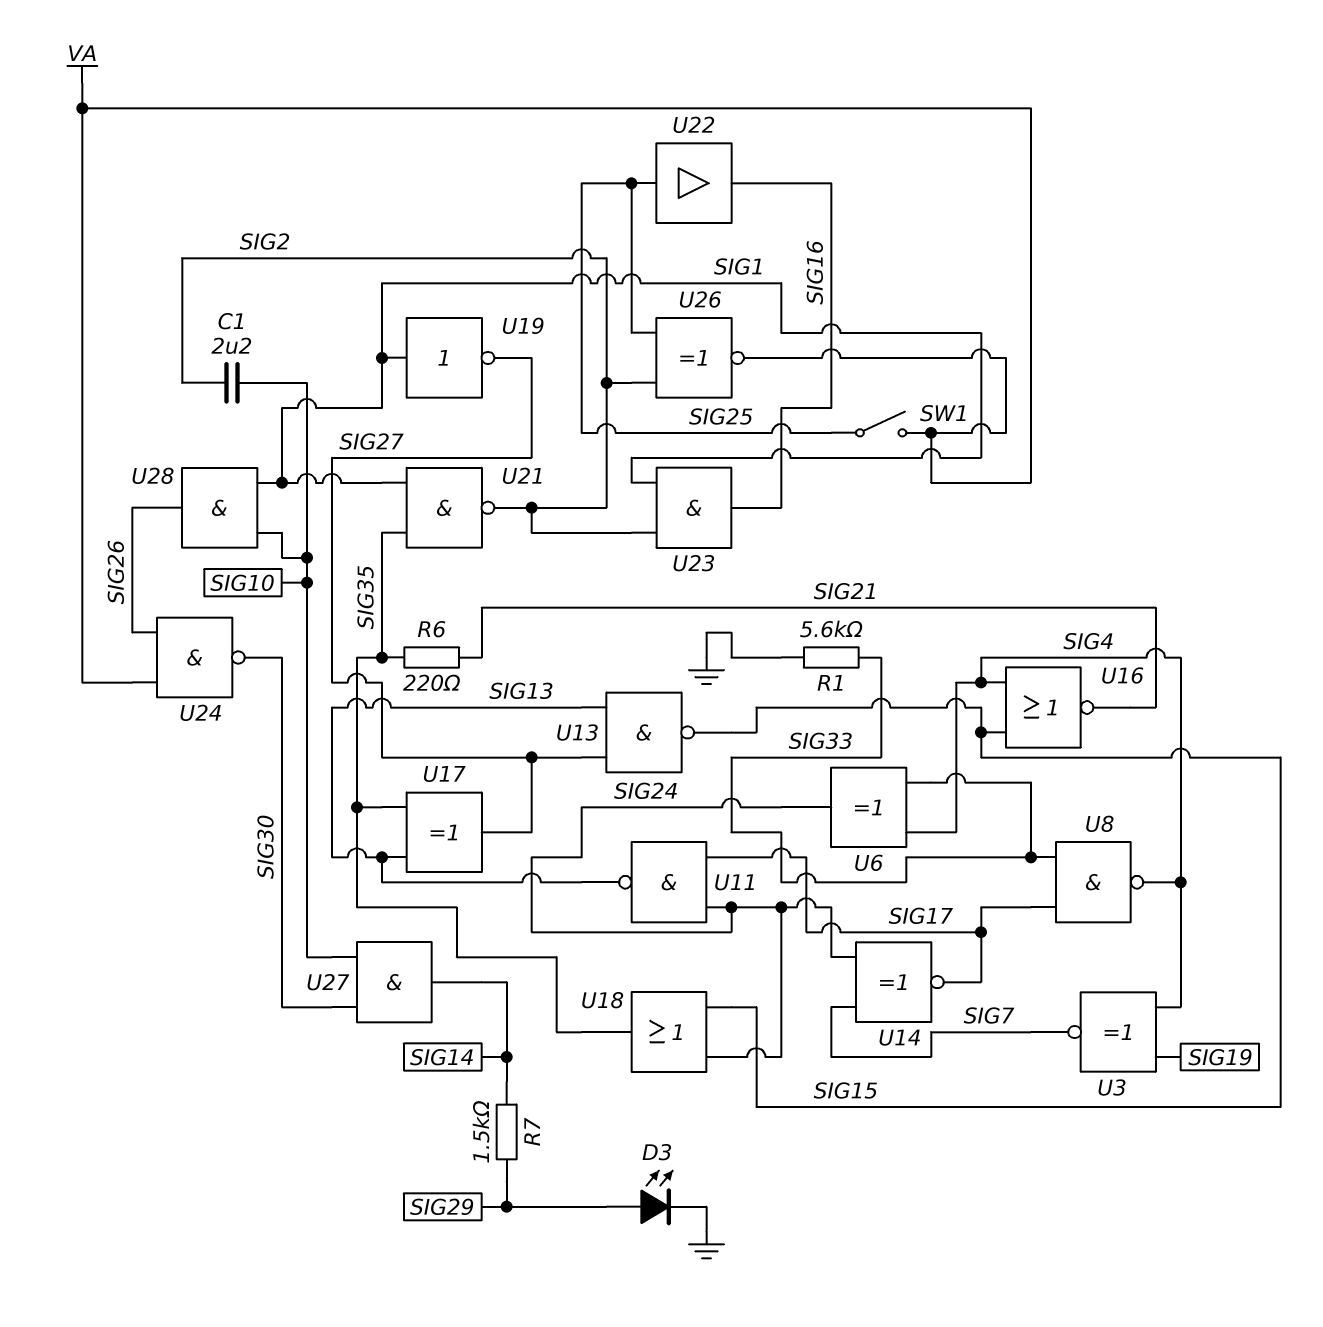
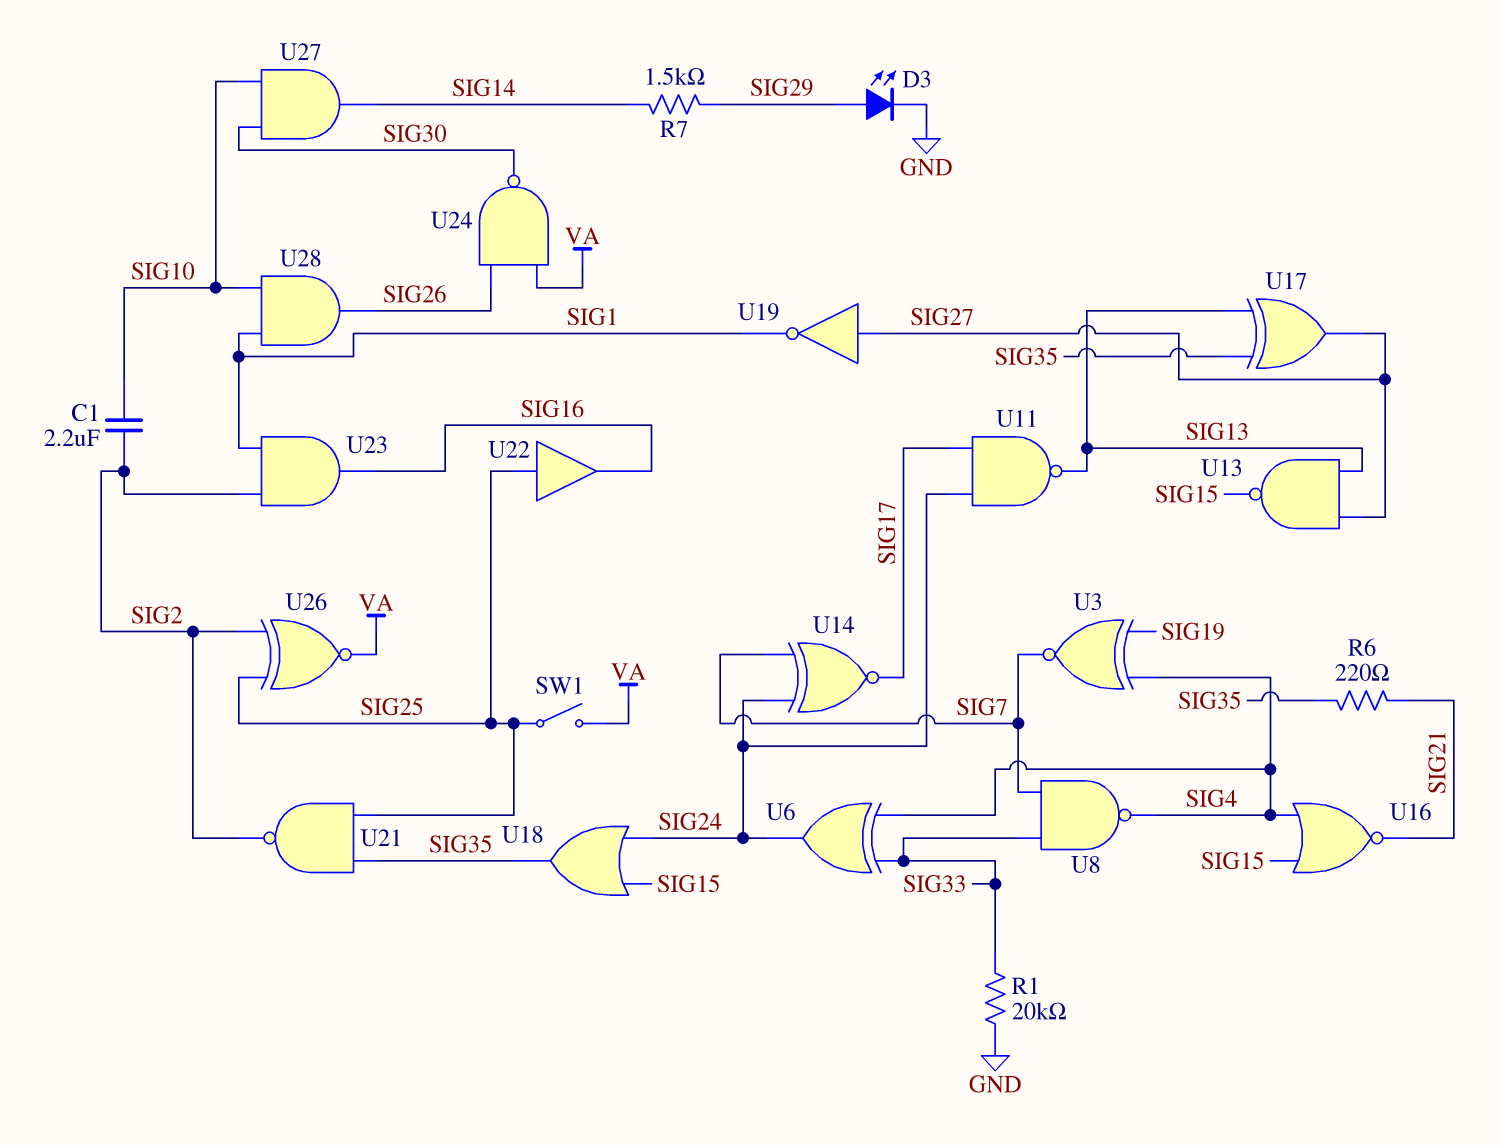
R1: 5.6k (GND, SIG33) -> 20k (GND, SIG33)
U8: NAND (in SIG17, in SIG33, out SIG4) -> NAND (in SIG7, in SIG33, out SIG4)
U19: NOT (in SIG1, out SIG27) -> NOT (in SIG27, out SIG1)
U21: NAND (in SIG1, in SIG35, out SIG2) -> NAND (in SIG25, in SIG35, out SIG2)

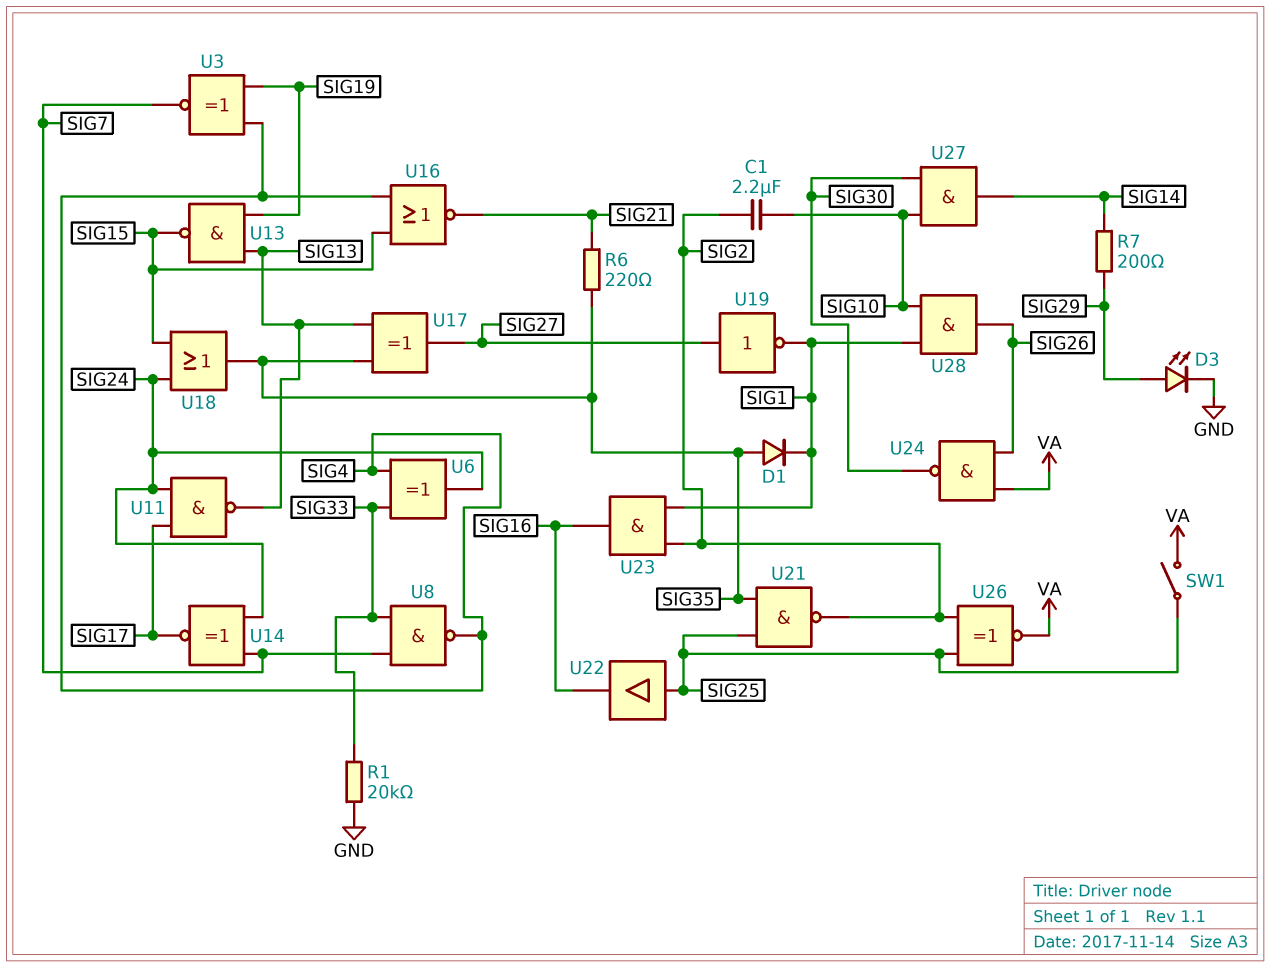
D1: none -> diode (A SIG35, K SIG1)
R7: 1.5k (SIG14, SIG29) -> 200 (SIG14, SIG29)
U13: NAND (in SIG13, in SIG27, out SIG15) -> NAND (in SIG13, in SIG19, out SIG15)

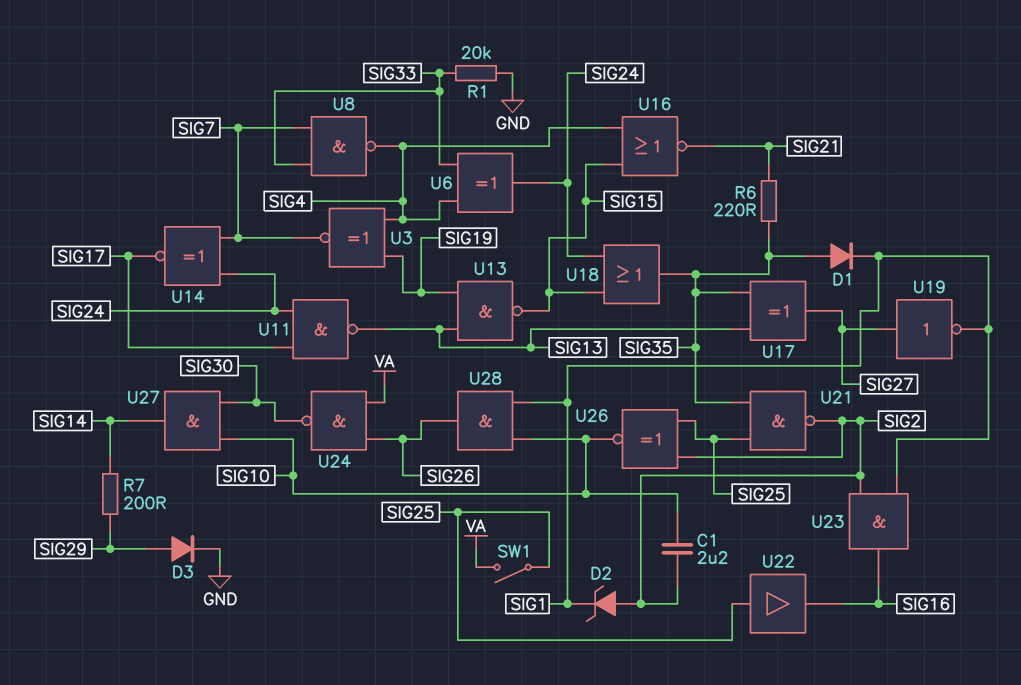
D2: none -> zener (A SIG2, K SIG1)
D3: LED (A SIG29, K GND) -> diode (A SIG29, K GND)
U26: XNOR (in SIG2, in SIG25, out VA) -> XNOR (in SIG2, in SIG25, out SIG10)

